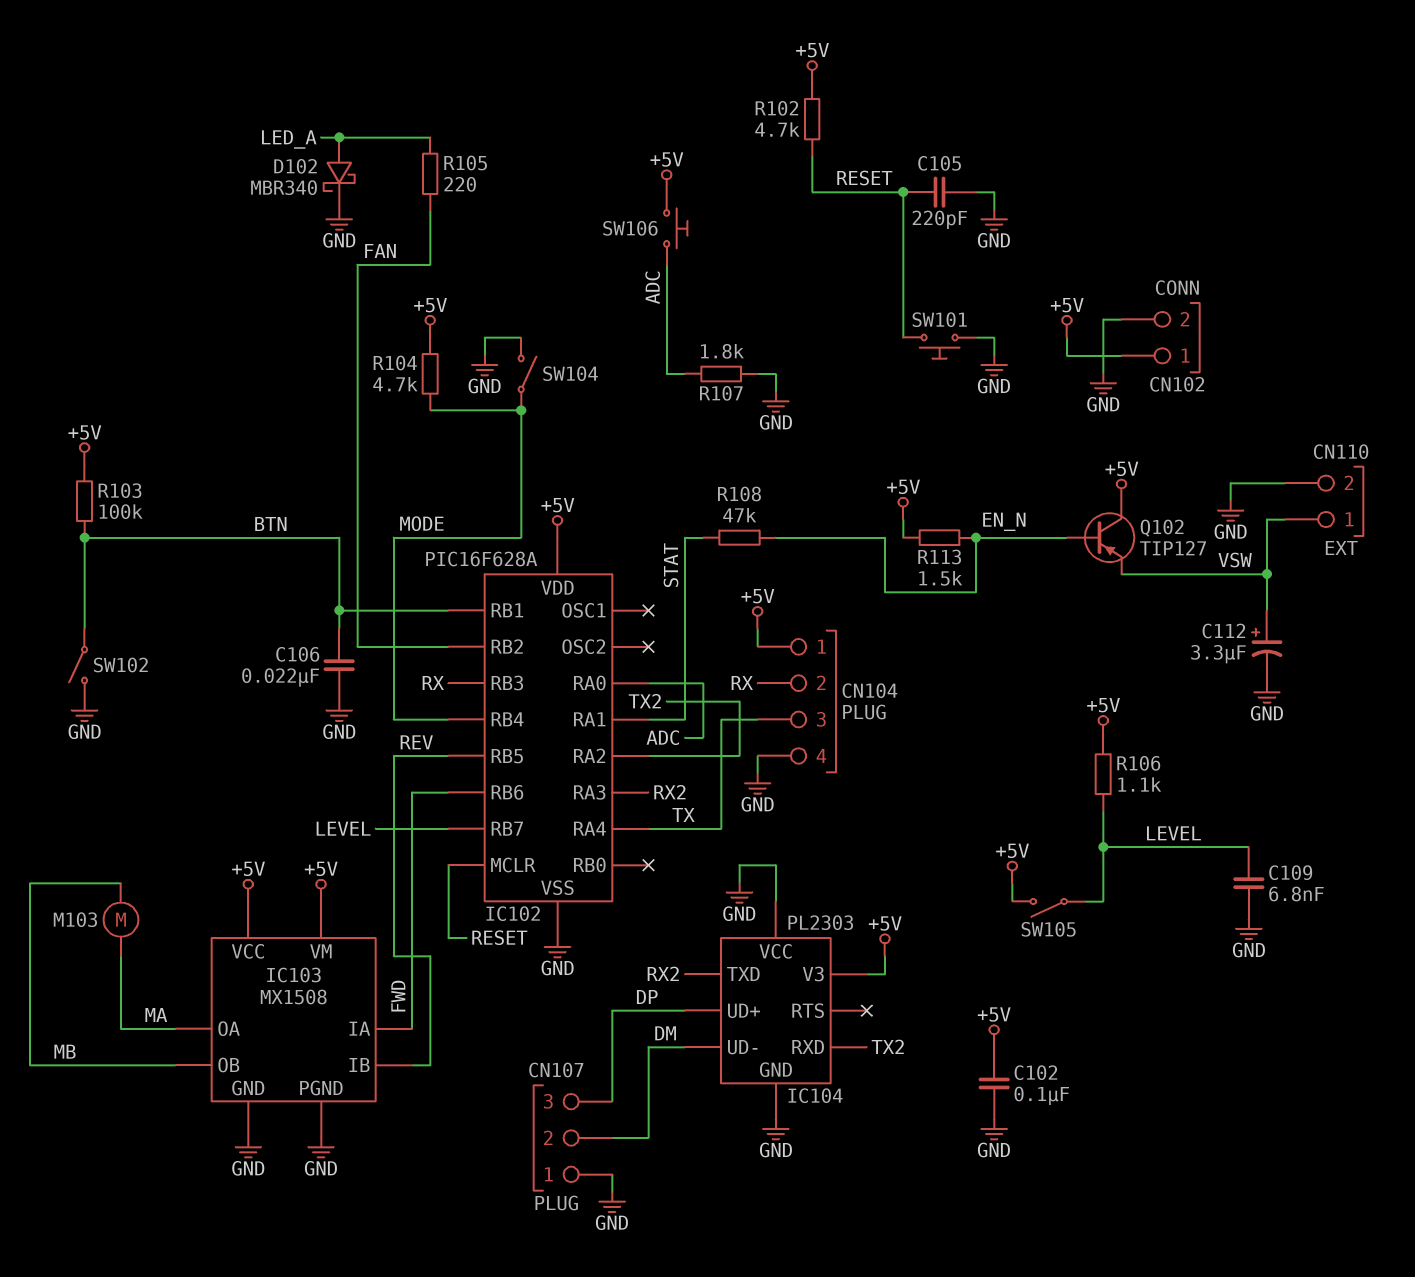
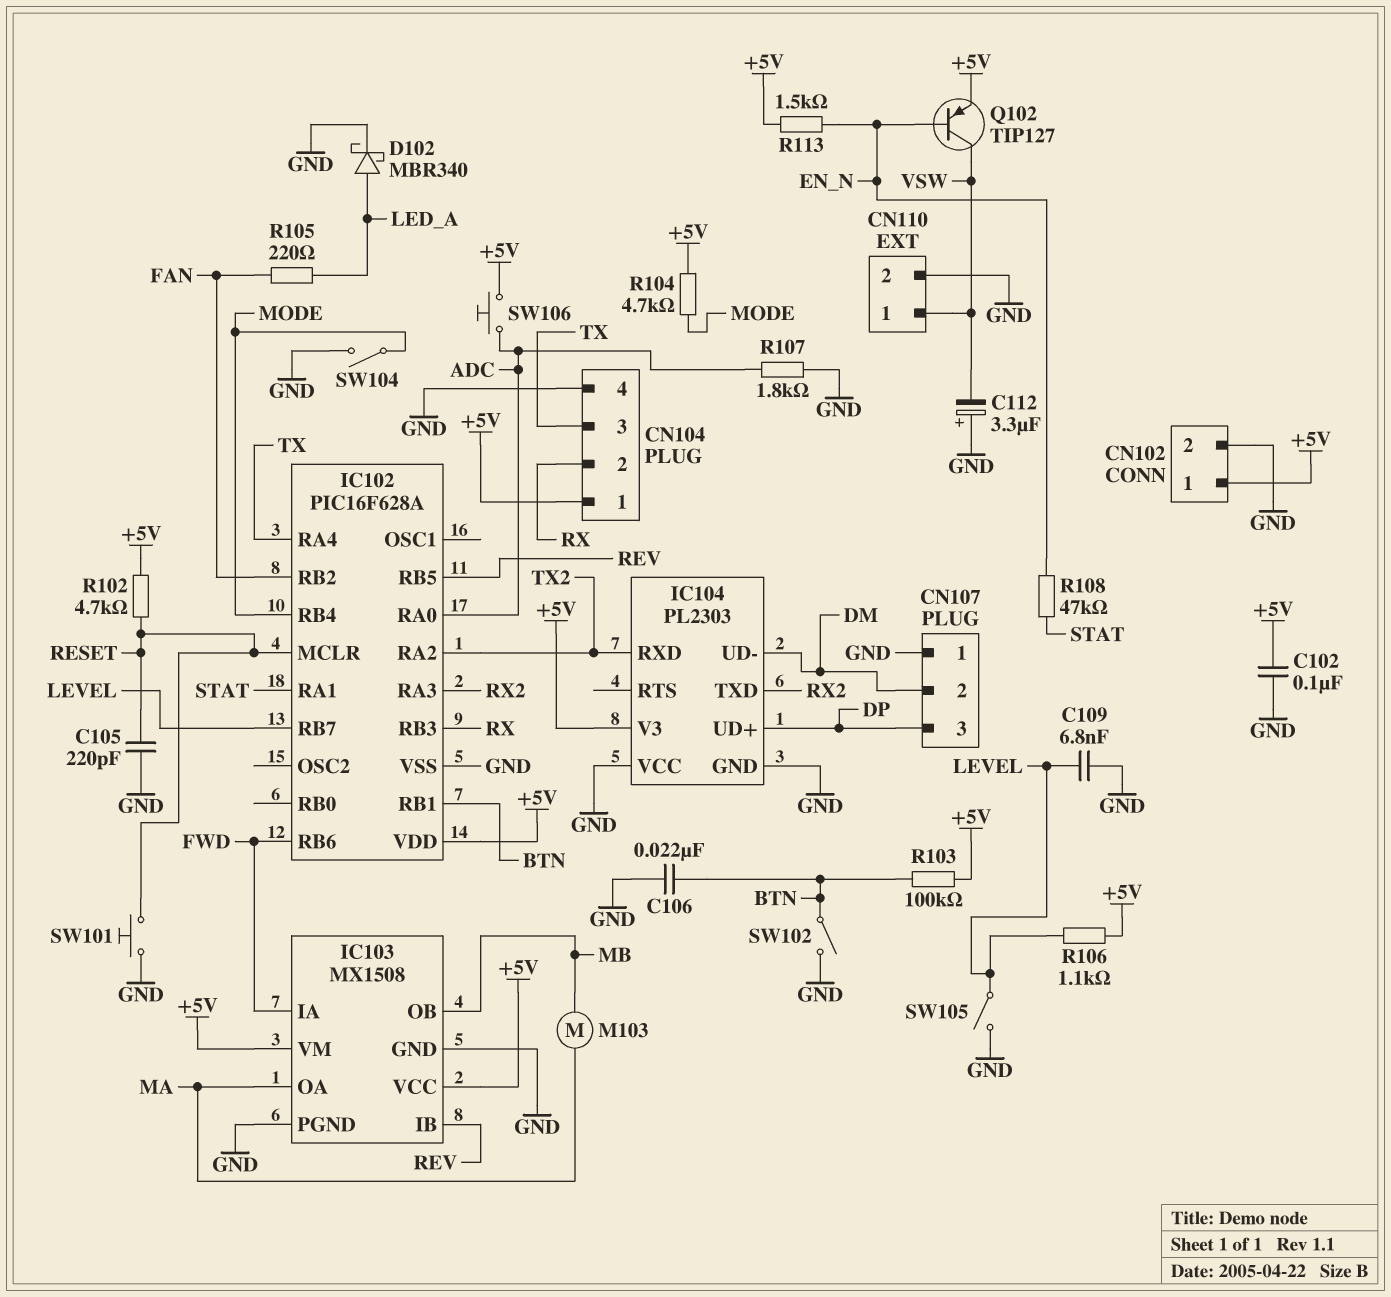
C112: 3.3uF (plus VSW, minus GND) -> 3.3uF (plus GND, minus VSW)
Q102: PNP TIP127 (B EN_N, C +5V, E VSW) -> PNP TIP127 (B EN_N, C VSW, E +5V)
SW105: switch (+5V, LEVEL) -> switch (GND, LEVEL)

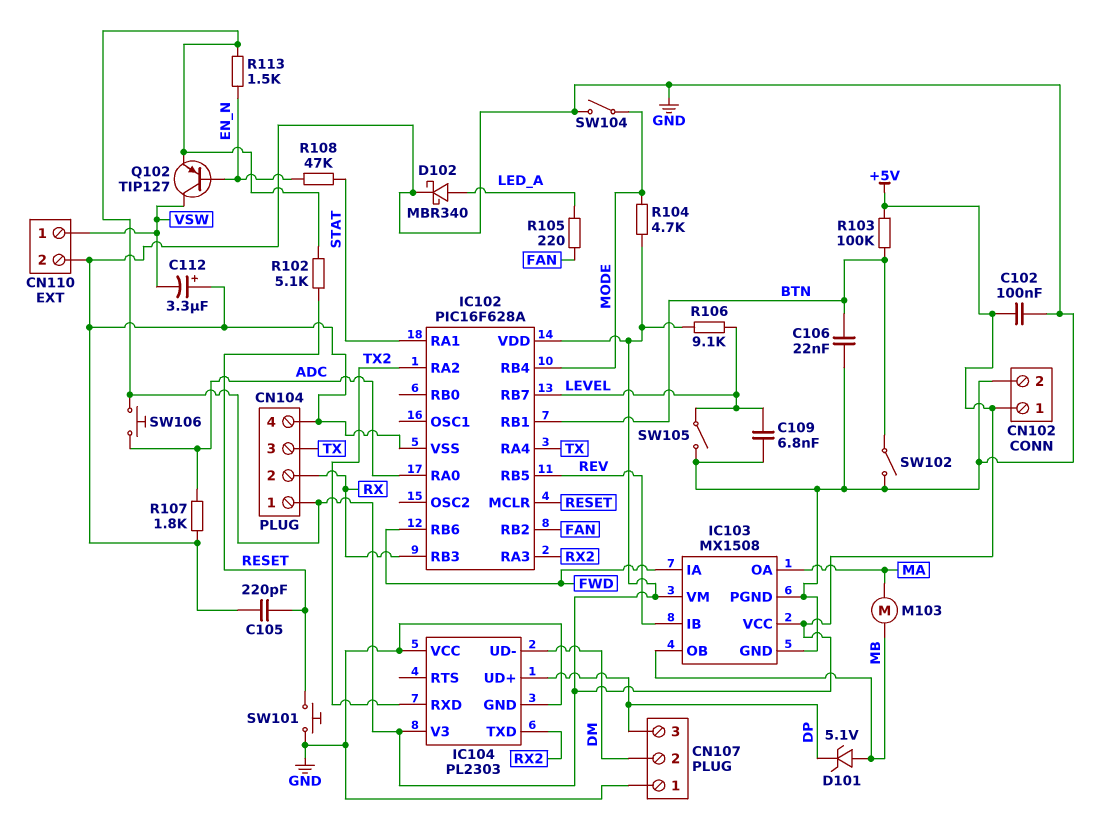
D101: none -> zener 5.1V (A MB, K DP)
R102: 4.7k (+5V, RESET) -> 5.1k (+5V, RESET)
R106: 1.1k (+5V, LEVEL) -> 9.1k (+5V, LEVEL)

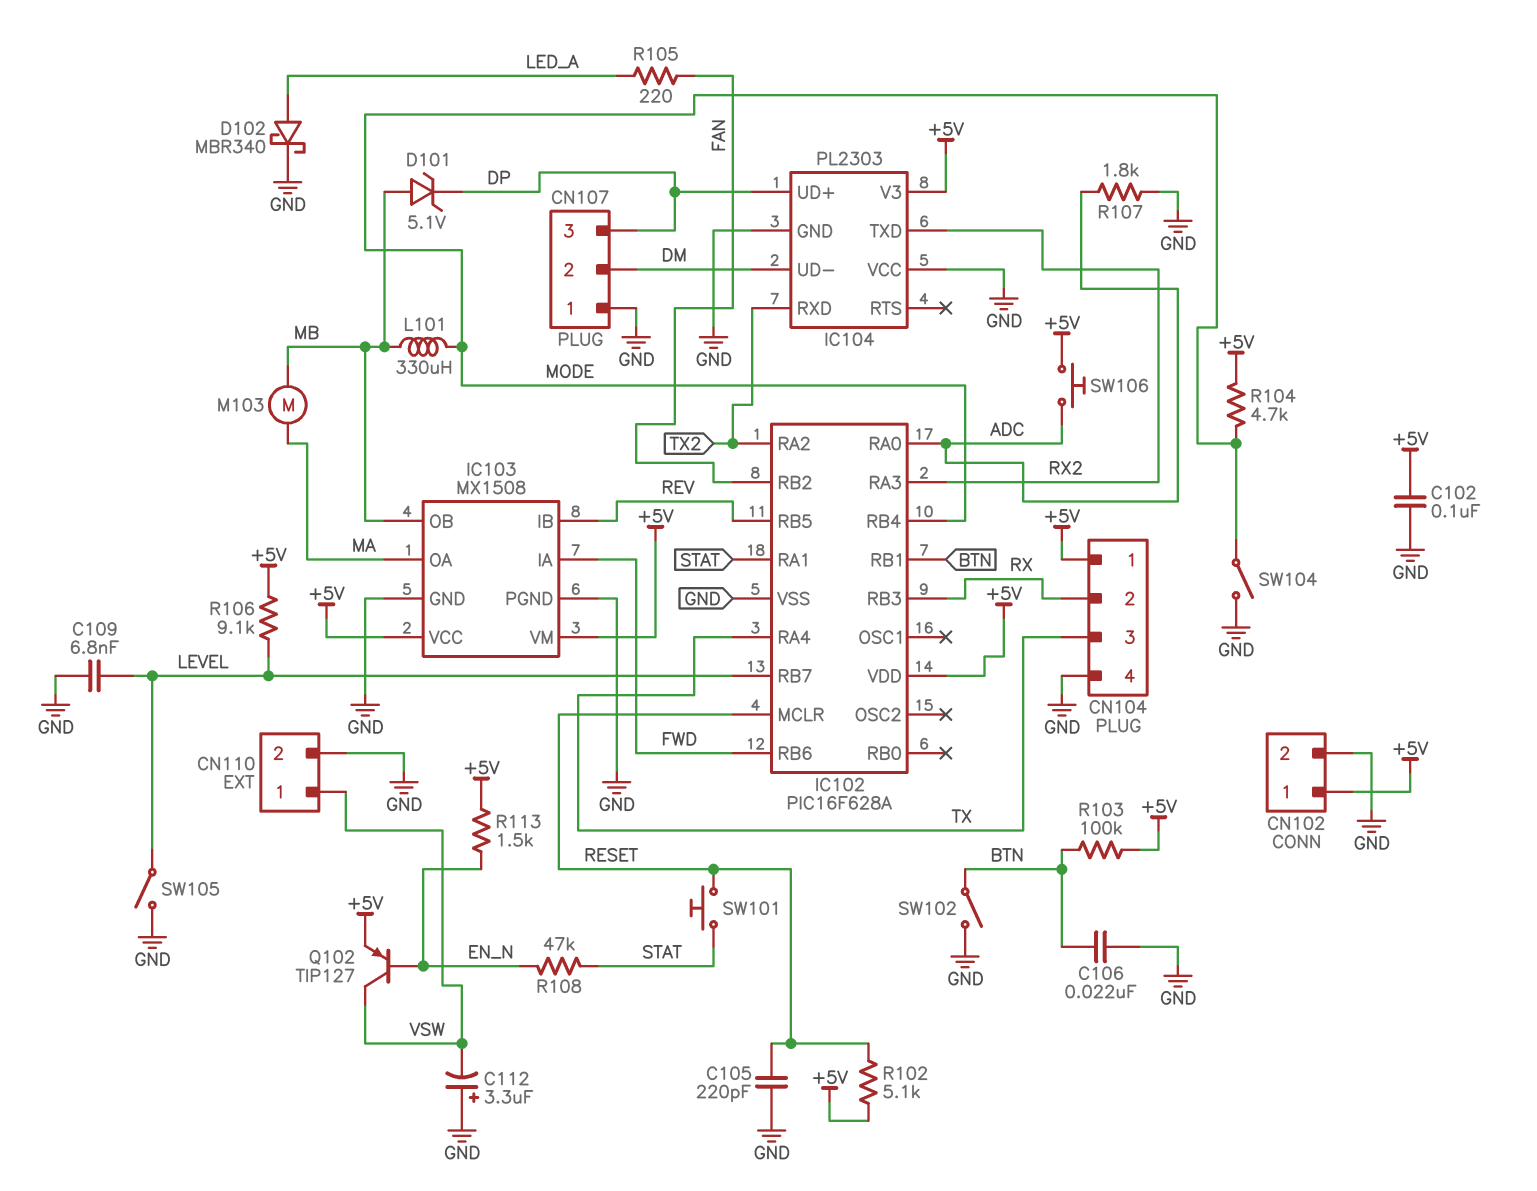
L101: none -> 330uH (MB, MODE)
SW101: button (GND, RESET) -> button (RESET, STAT)

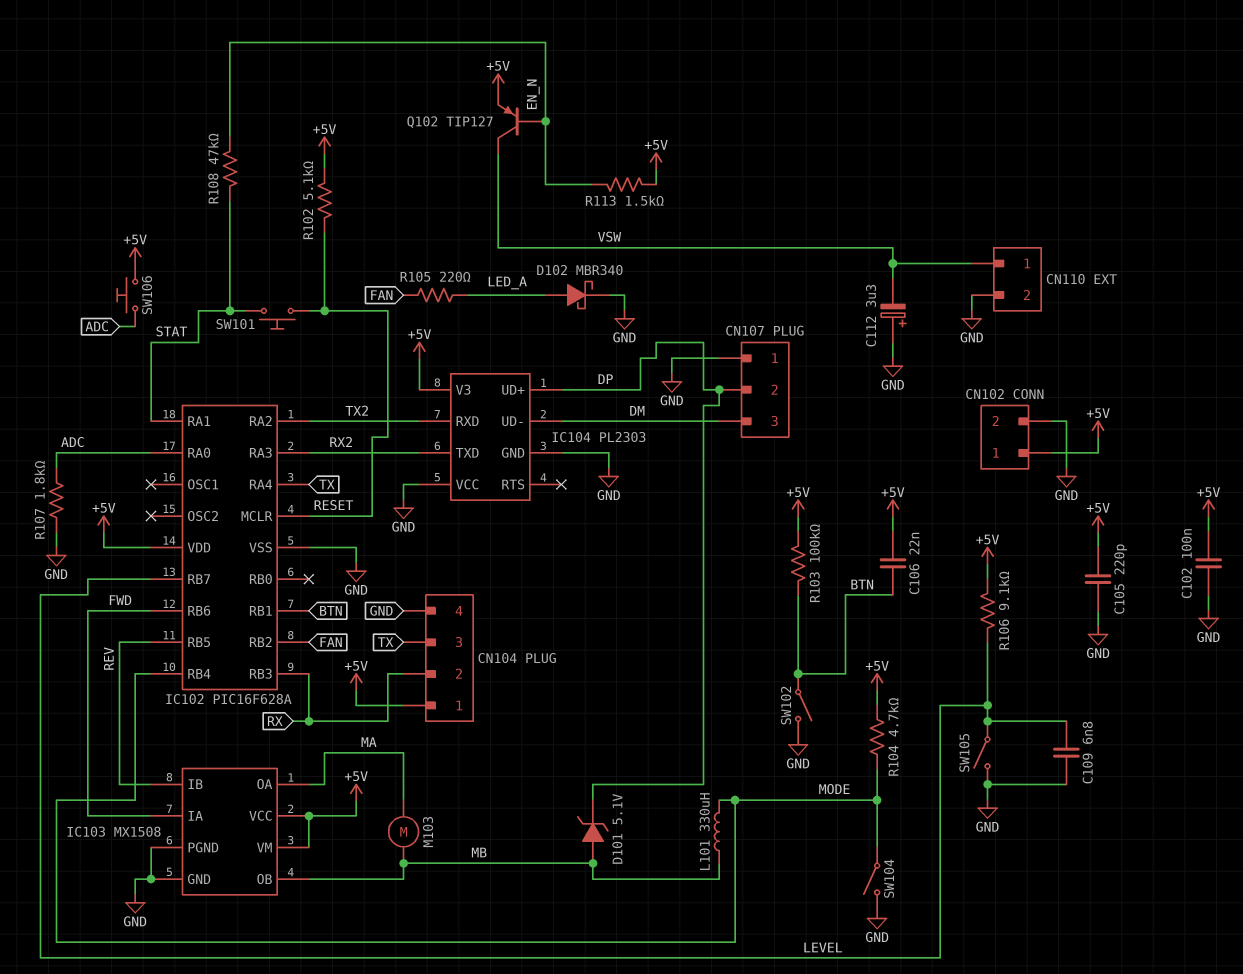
C105: 220pF (GND, RESET) -> 220pF (+5V, GND)
C106: 22nF (BTN, GND) -> 22nF (+5V, BTN)
CN107 pin 2: DM -> DP
CN107 pin 3: DP -> DM

